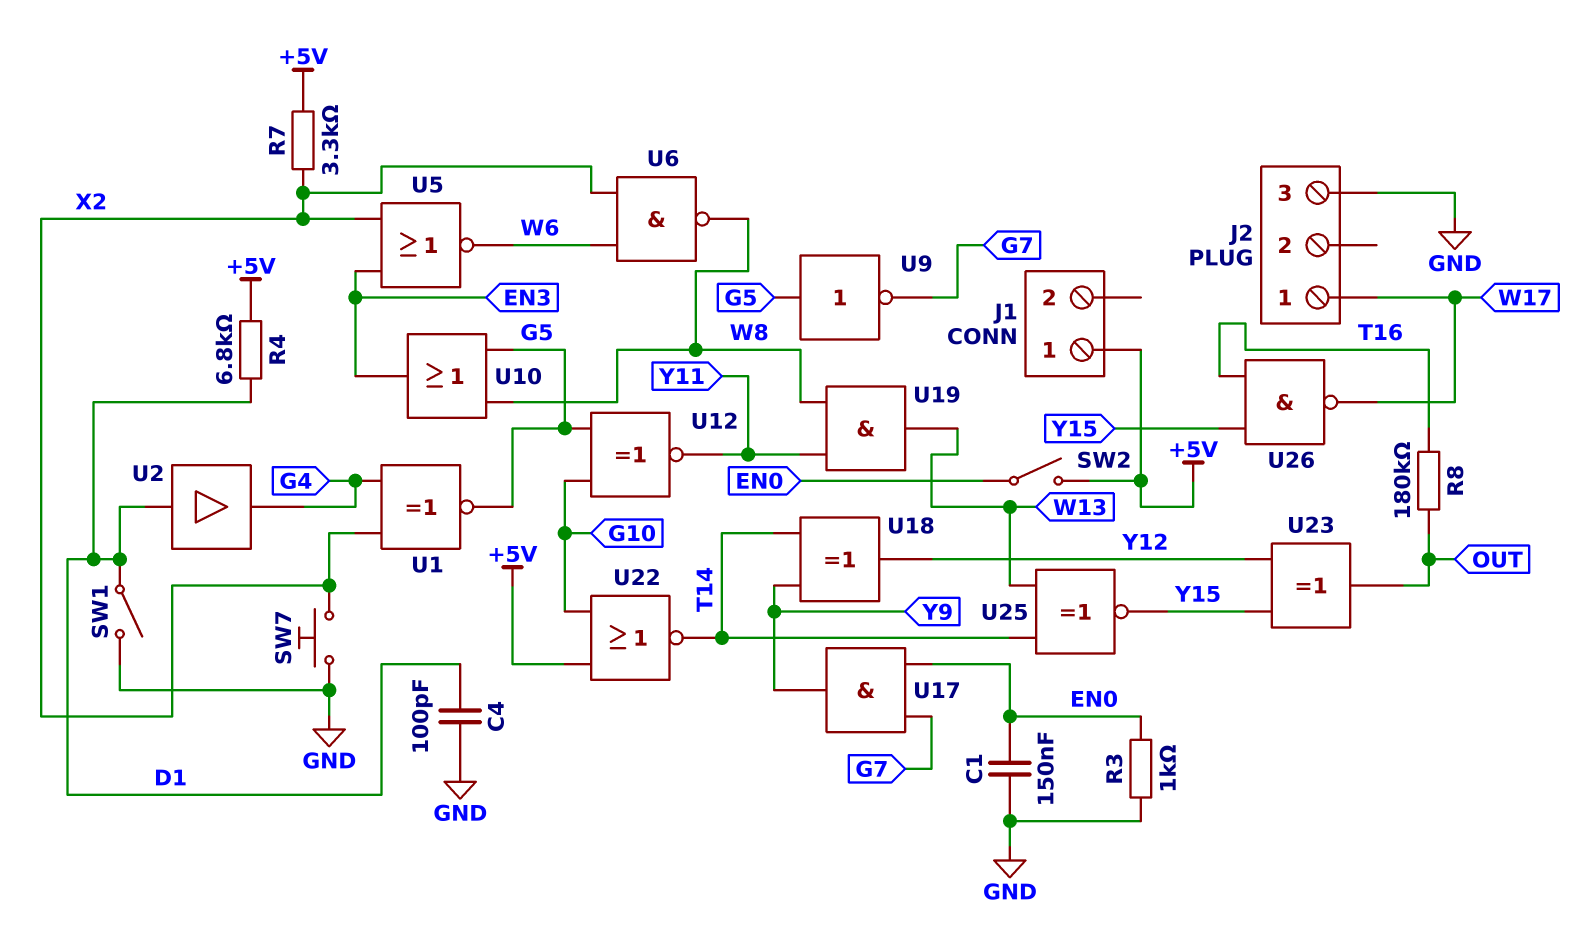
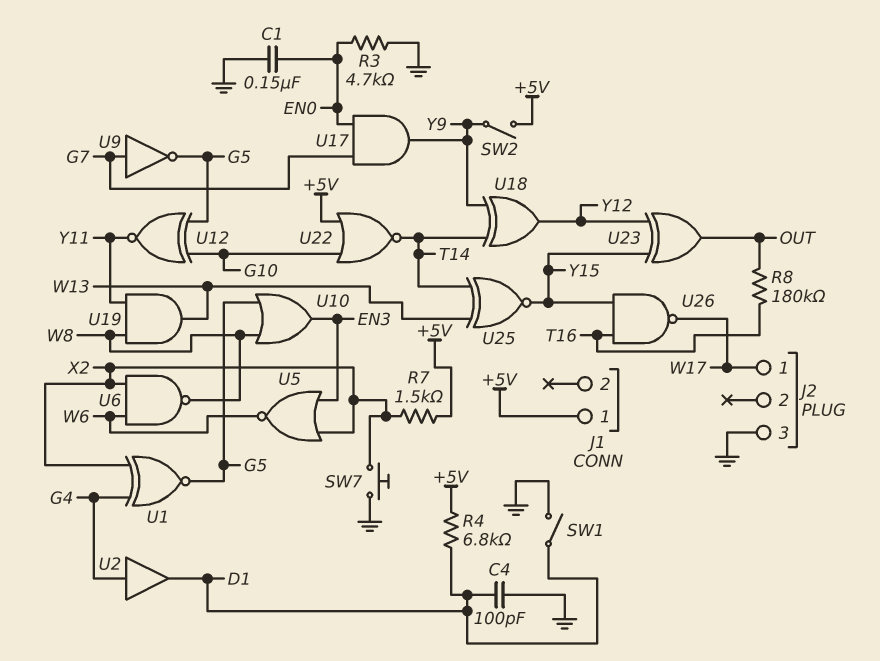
R3: 1k (EN0, GND) -> 4.7k (EN0, GND)
R7: 3.3k (+5V, X2) -> 1.5k (+5V, X2)
SW2: switch (+5V, EN0) -> switch (+5V, Y9)
U2: buffer (in D1, out G4) -> buffer (in G4, out D1)
U9: NOT (in G5, out G7) -> NOT (in G7, out G5)

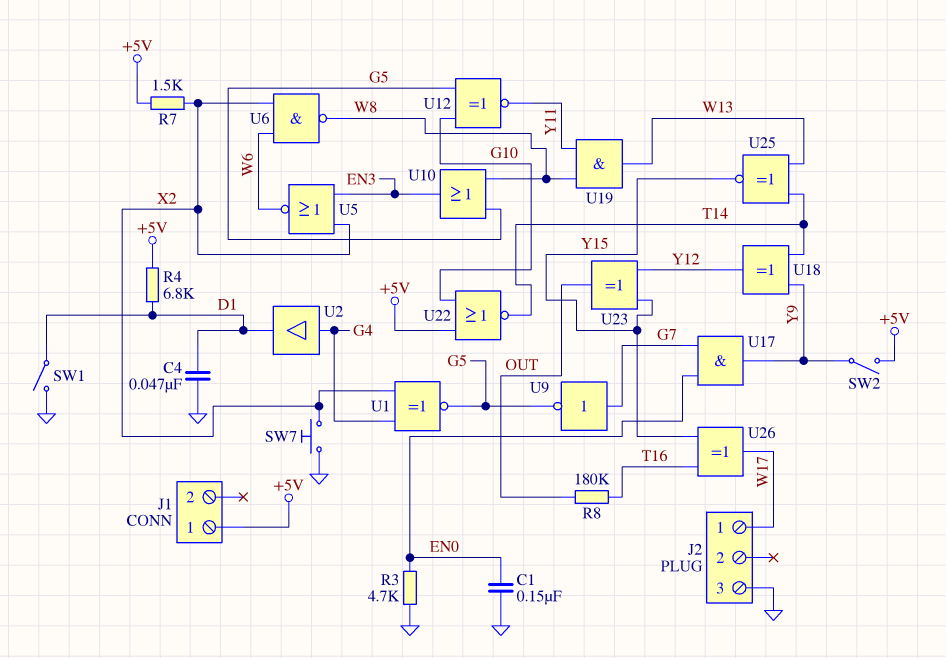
C4: 100pF (D1, GND) -> 47nF (D1, GND)
U26: NAND (in T16, in Y15, out W17) -> XOR (in T16, in Y15, out W17)

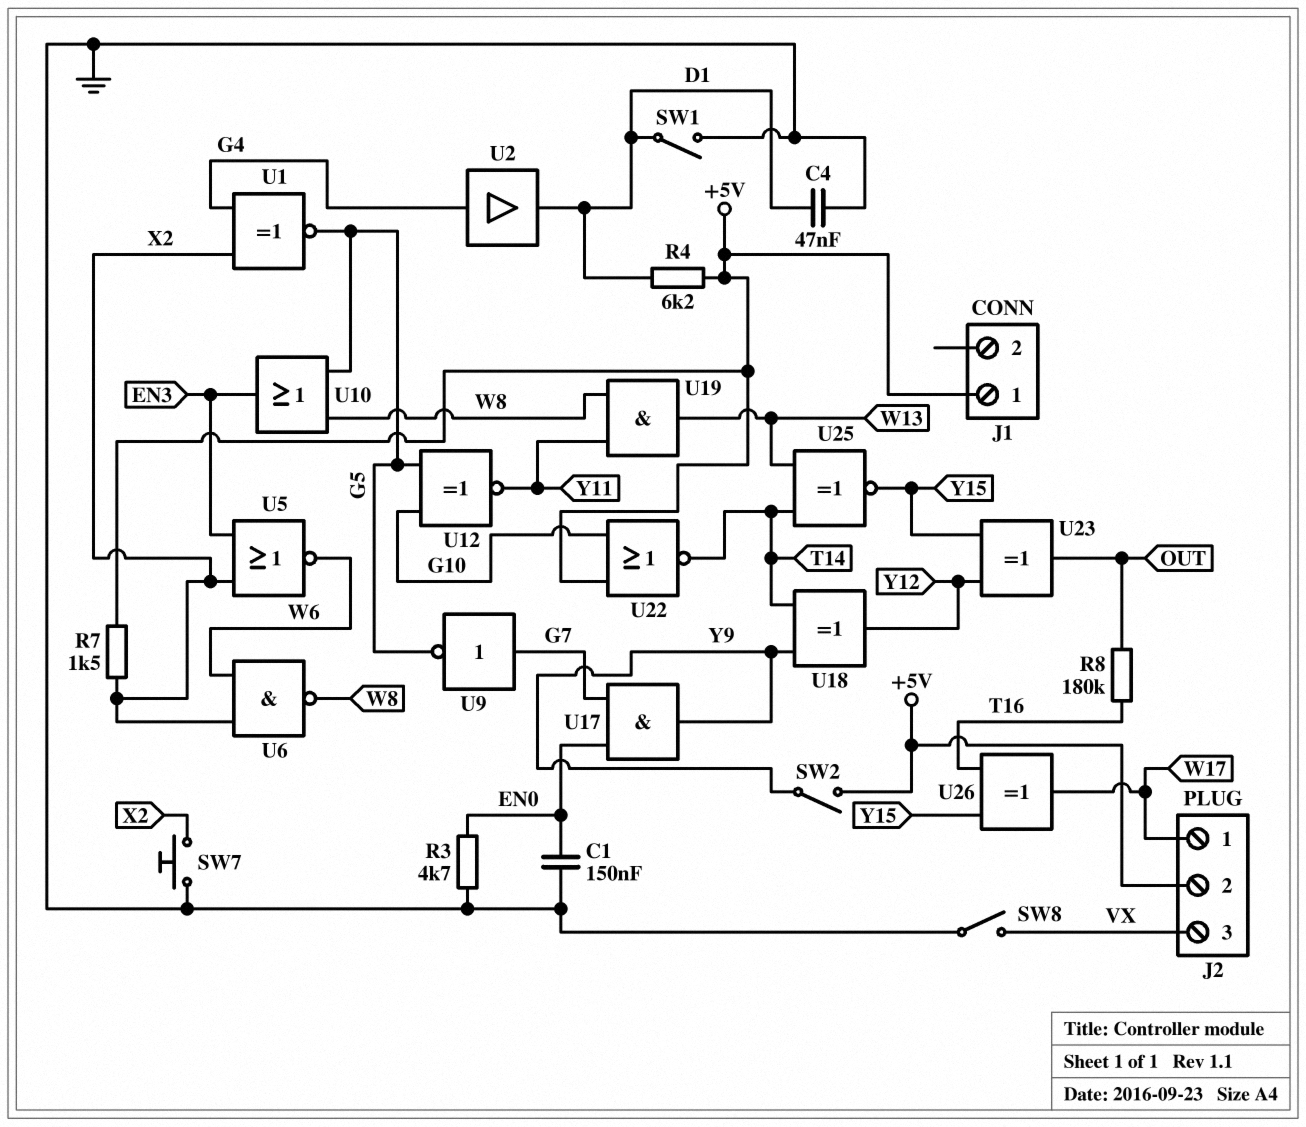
J2 pin 2: none -> +5V
J2 pin 3: GND -> VX
R4: 6.8k (+5V, D1) -> 6.2k (+5V, D1)
SW8: none -> switch (GND, VX)

